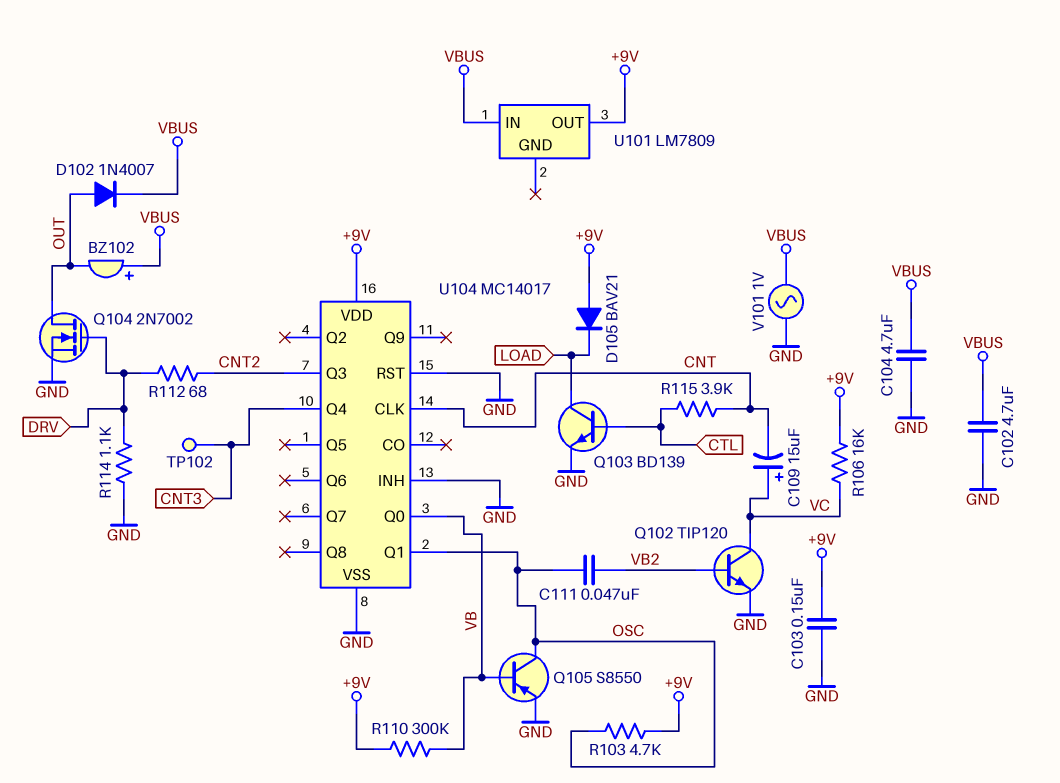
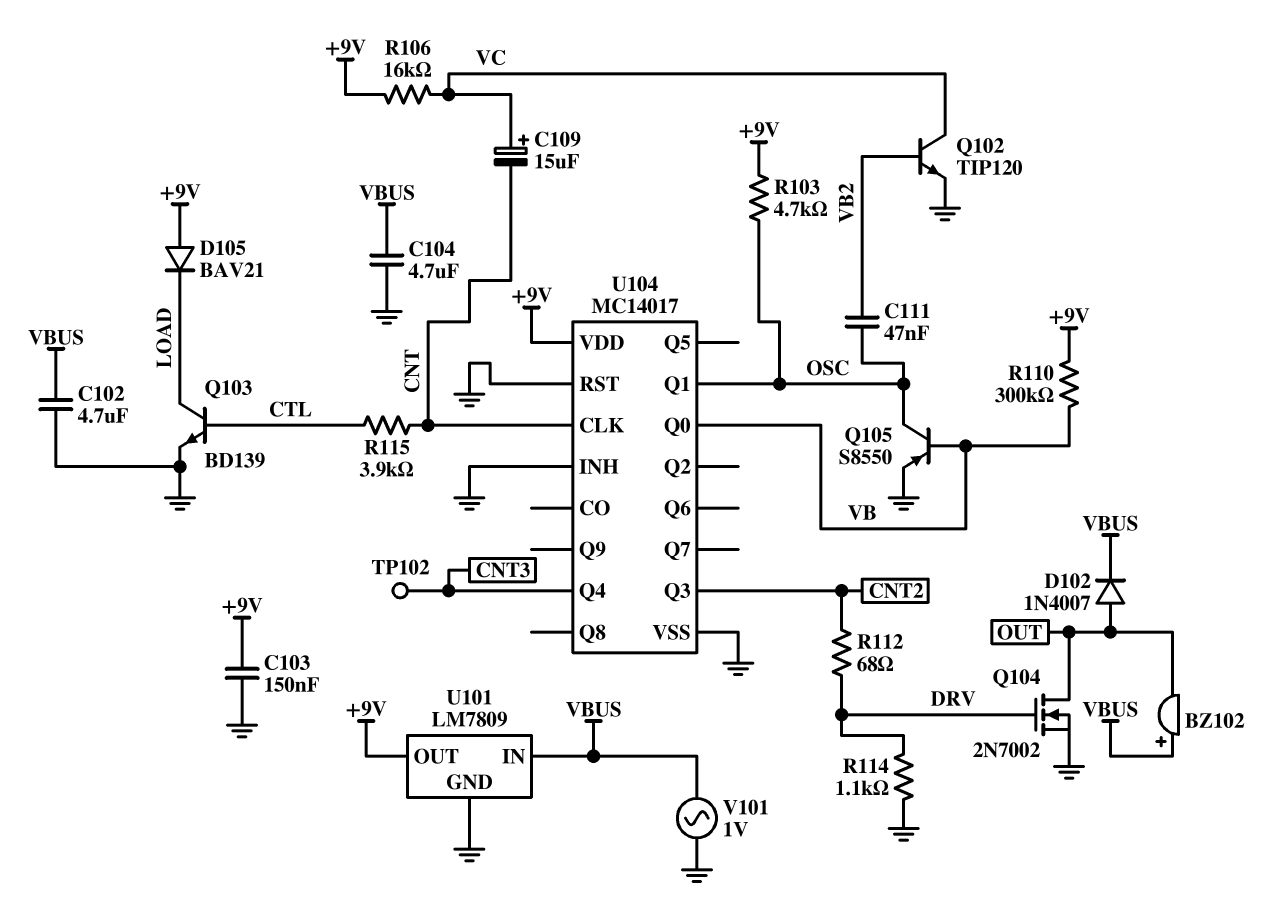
U101 pin GND: none -> GND

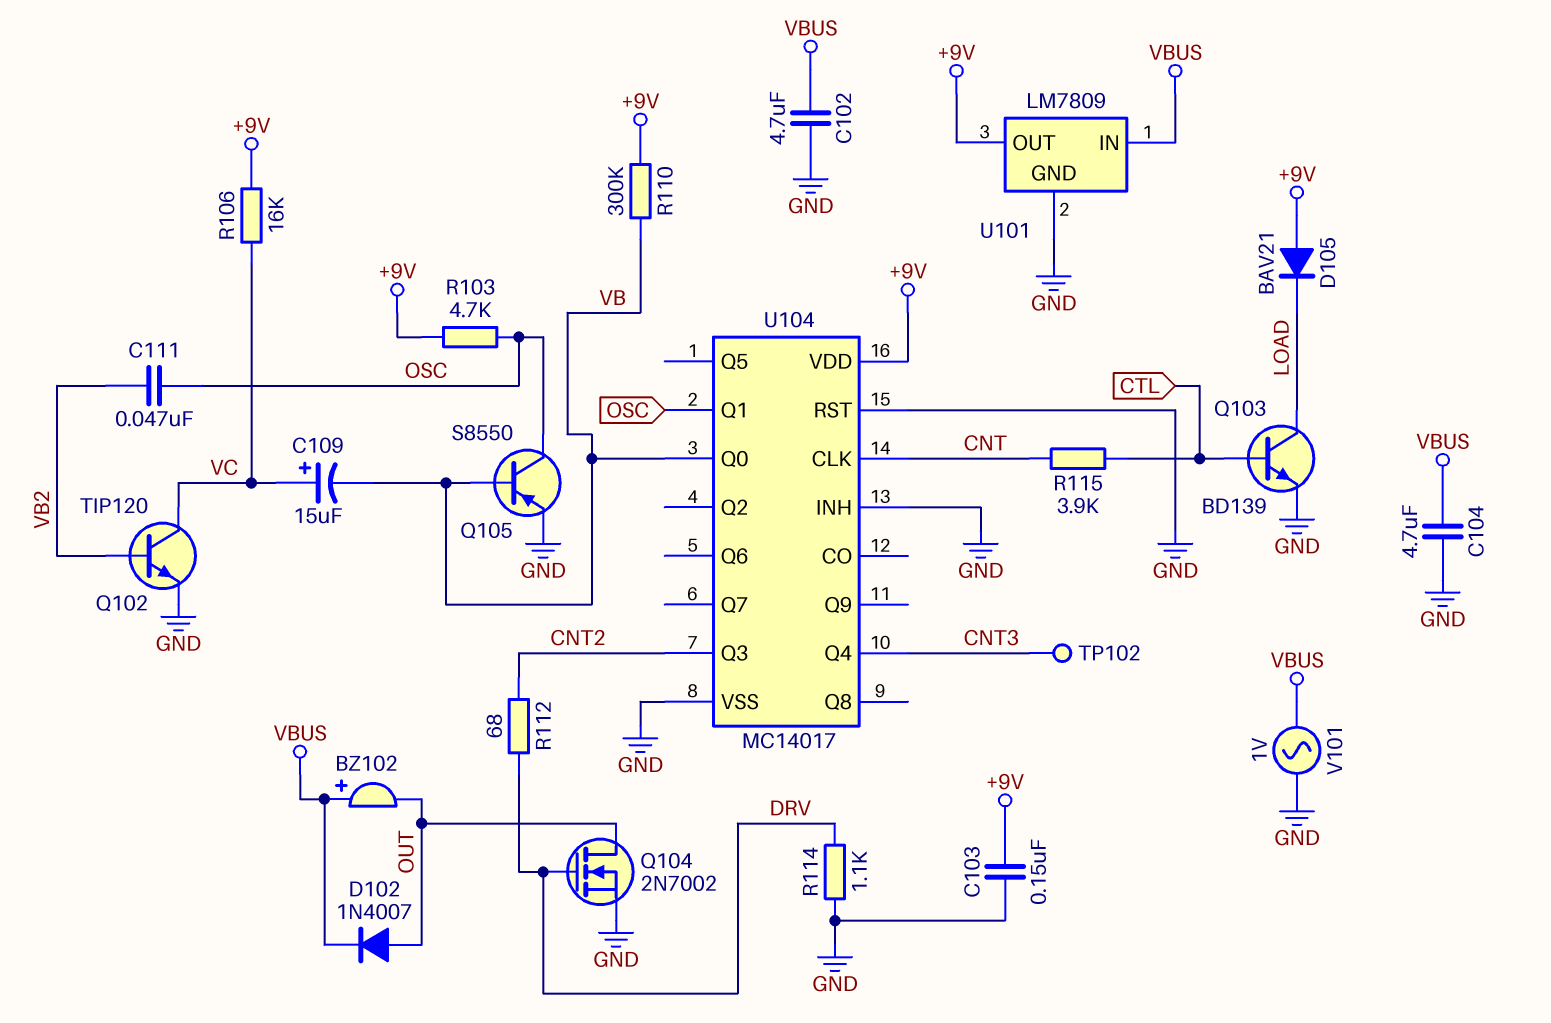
C109: 15uF (plus VC, minus CNT) -> 15uF (plus VC, minus VB)

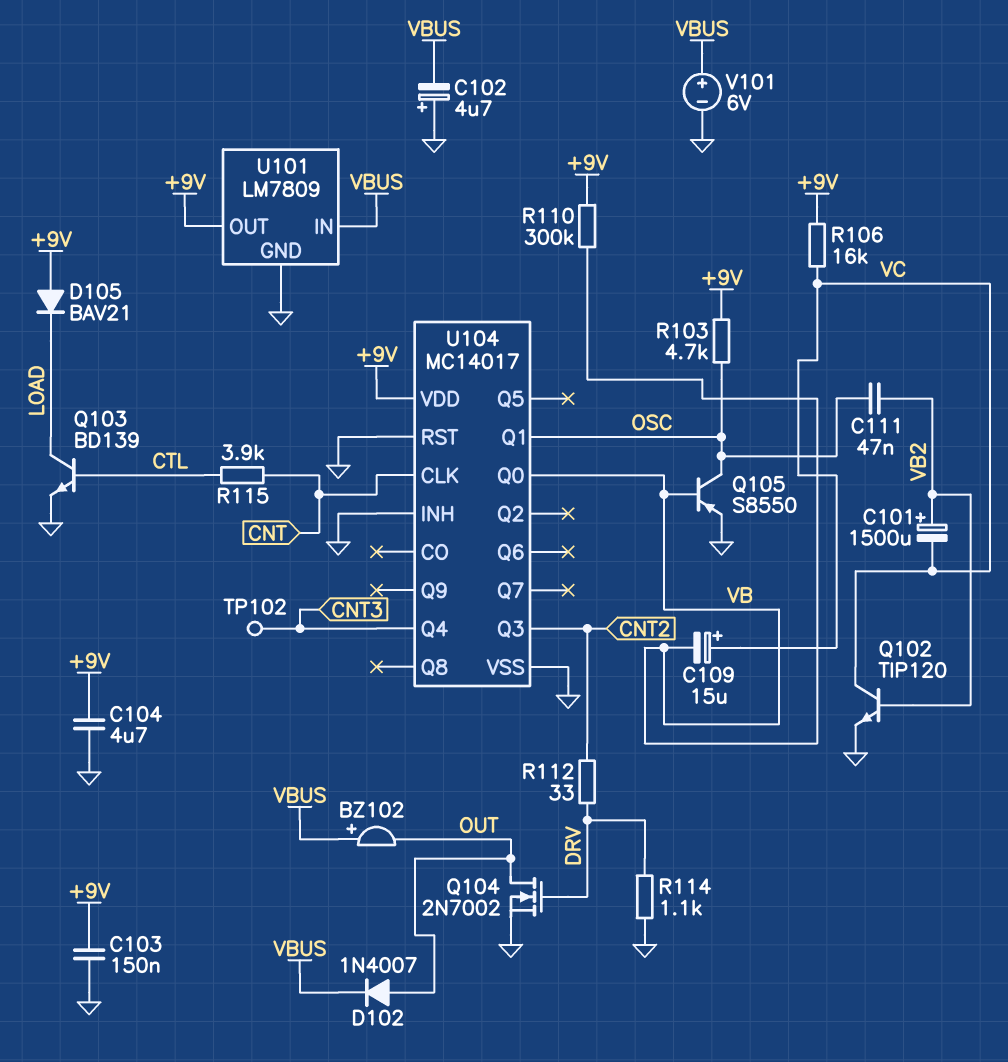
C101: none -> 1500uF (plus VB2, minus VC)
C102: 4.7uF (GND, VBUS) -> 4.7uF (plus GND, minus VBUS)
C104: 4.7uF (GND, VBUS) -> 4.7uF (+9V, GND)
R112: 68 (CNT2, DRV) -> 33 (CNT2, DRV)
V101: AC 1V (GND, VBUS) -> 6V (plus VBUS, minus GND)

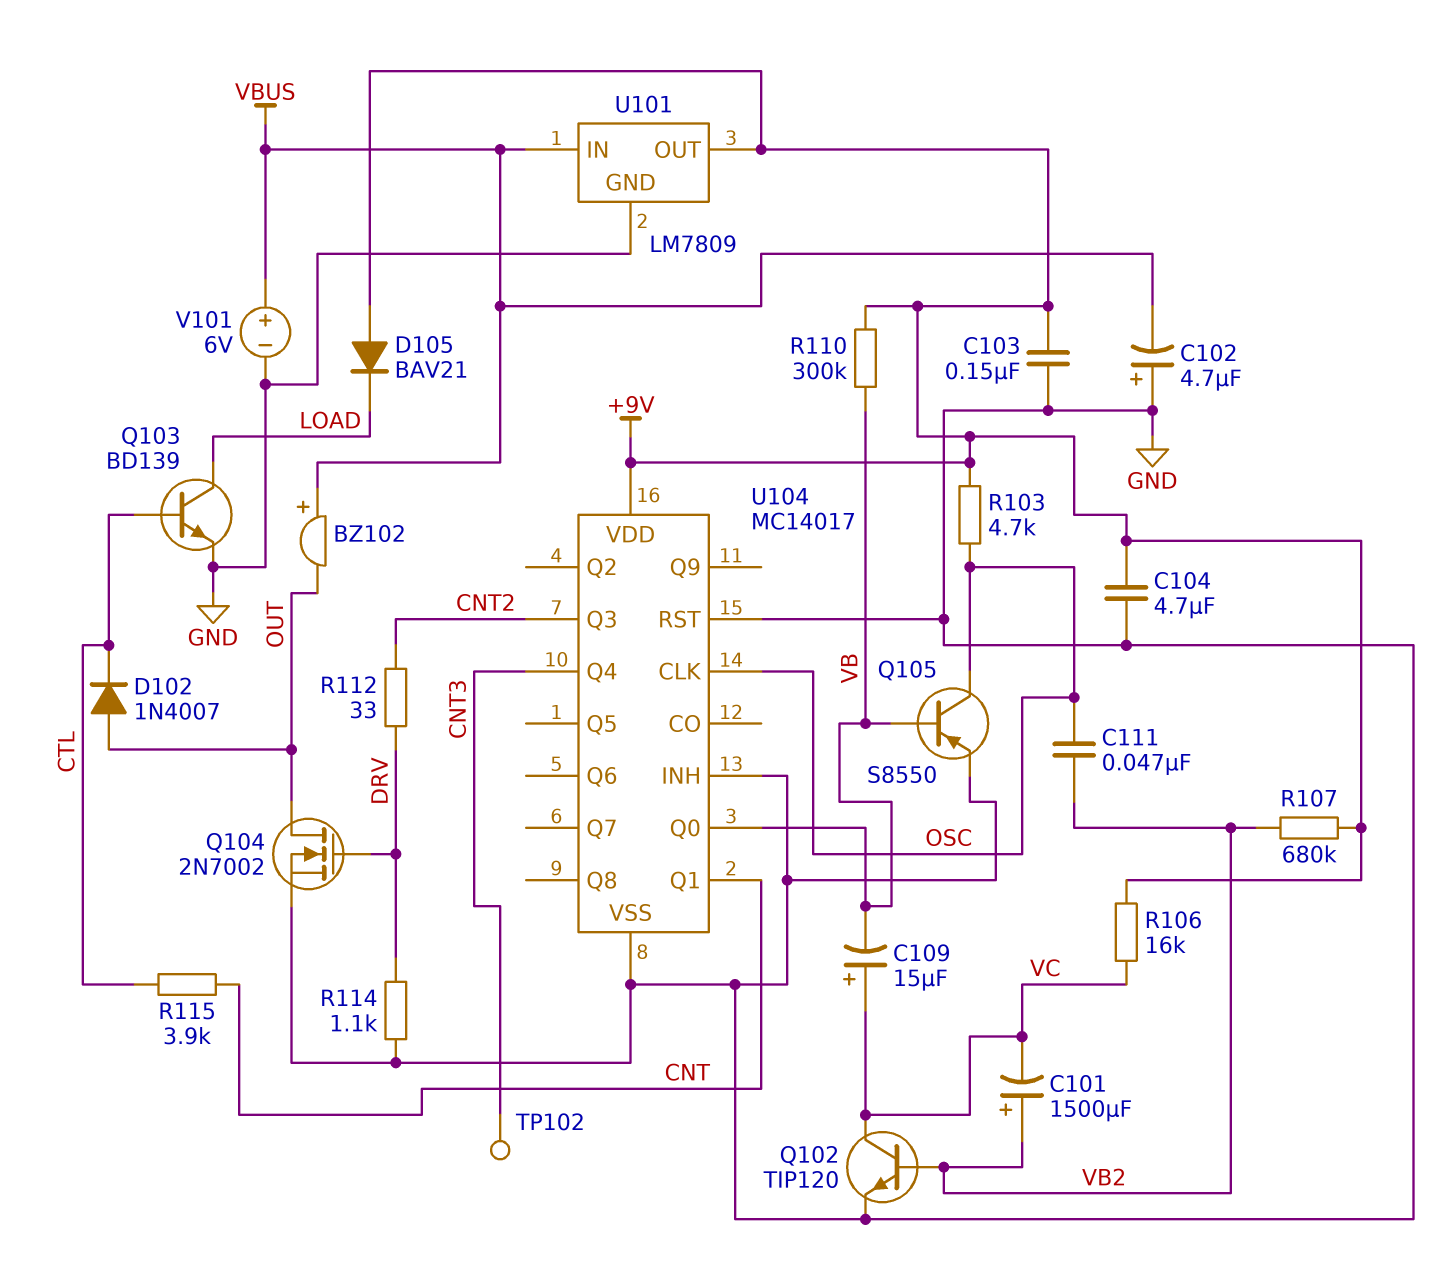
D102: diode 1N4007 (A OUT, K VBUS) -> diode 1N4007 (A OUT, K CTL)
R107: none -> 680k (+9V, VB2)
U104 pin CLK: CNT -> OSC
U104 pin Q1: OSC -> CNT

